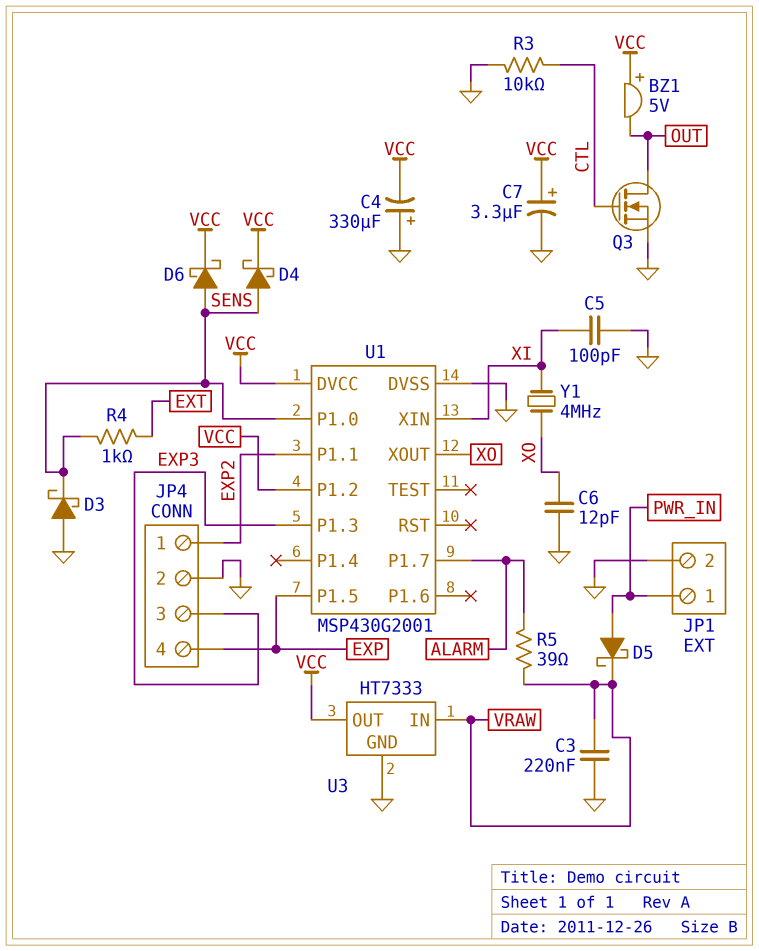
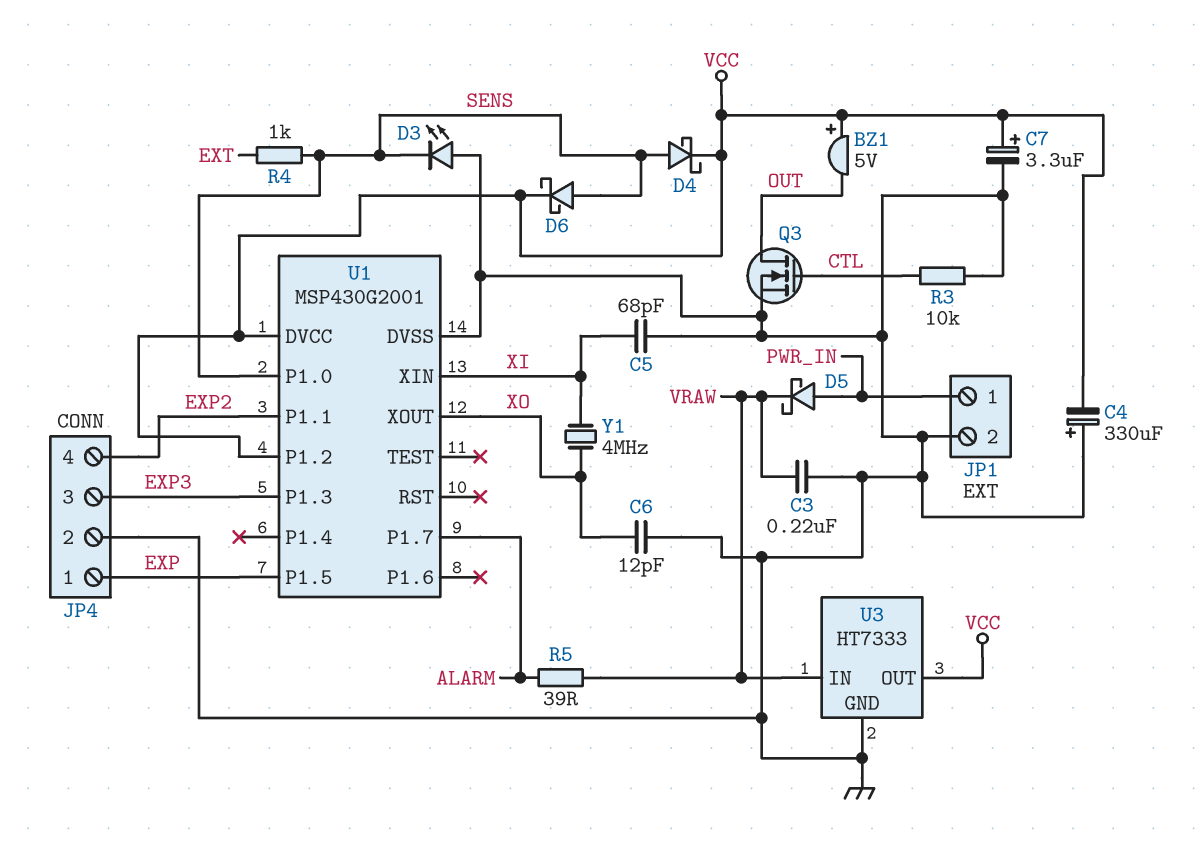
C5: 100pF (GND, XI) -> 68pF (GND, XI)
D3: schottky (A GND, K SENS) -> LED (A GND, K SENS)
JP4 pin 1: EXP2 -> EXP
JP4 pin 4: EXP -> EXP2

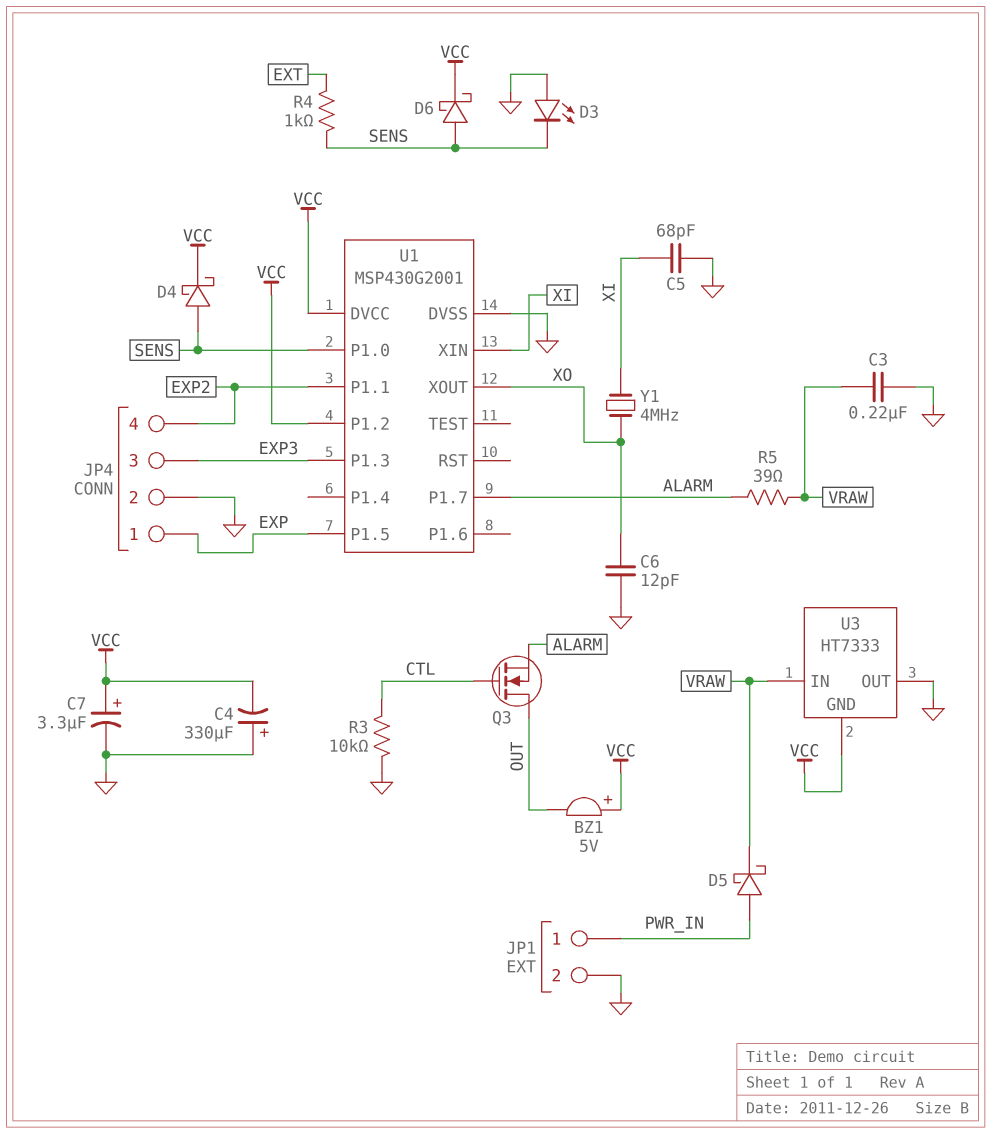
Q3: NMOS (G CTL, D OUT, S GND) -> NMOS (G CTL, D OUT, S ALARM)
U3 pin GND: GND -> VCC
U3 pin OUT: VCC -> GND

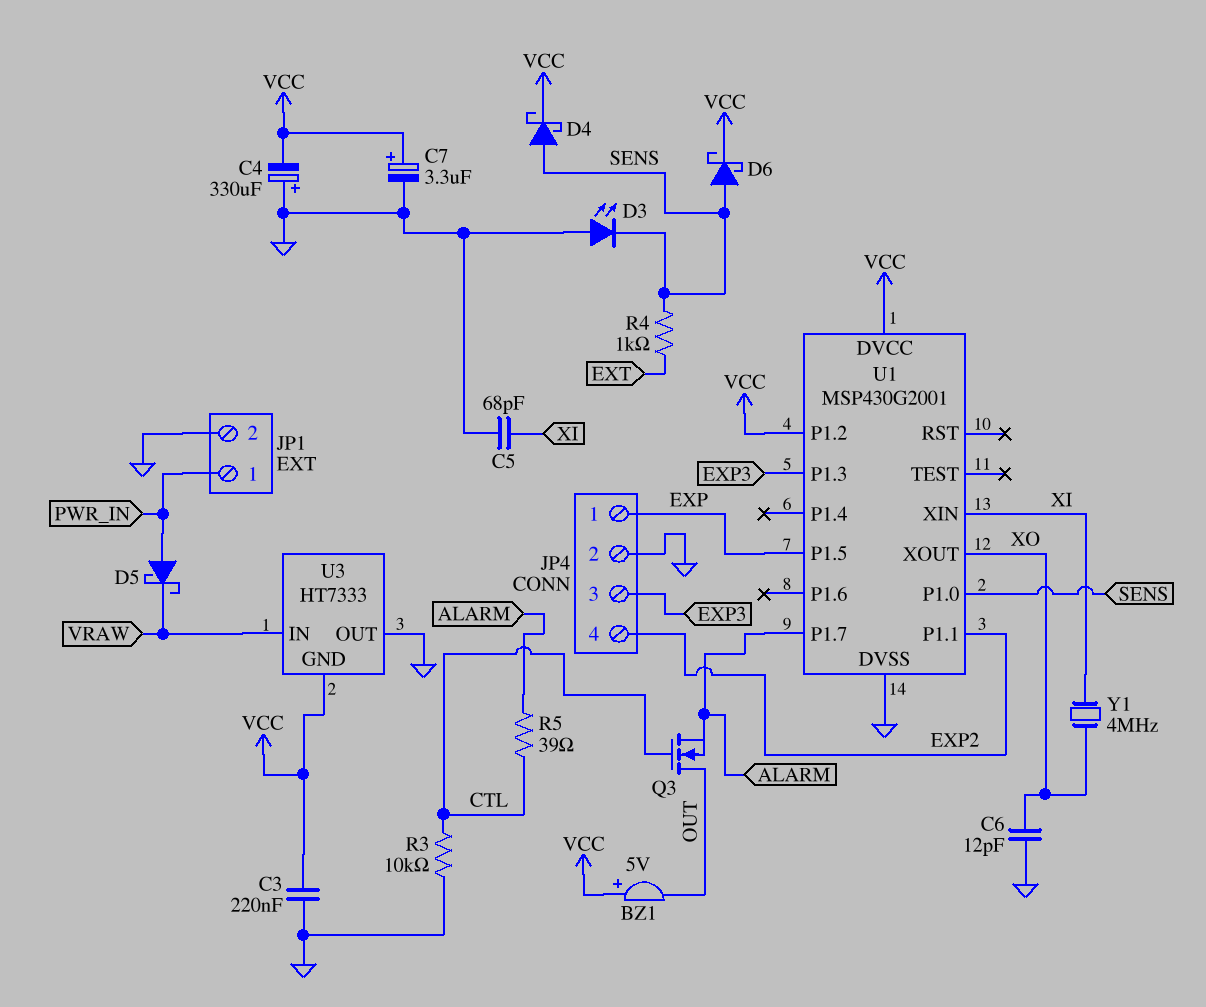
C3: 220nF (GND, VRAW) -> 220nF (GND, VCC)
R5: 39 (ALARM, VRAW) -> 39 (ALARM, CTL)

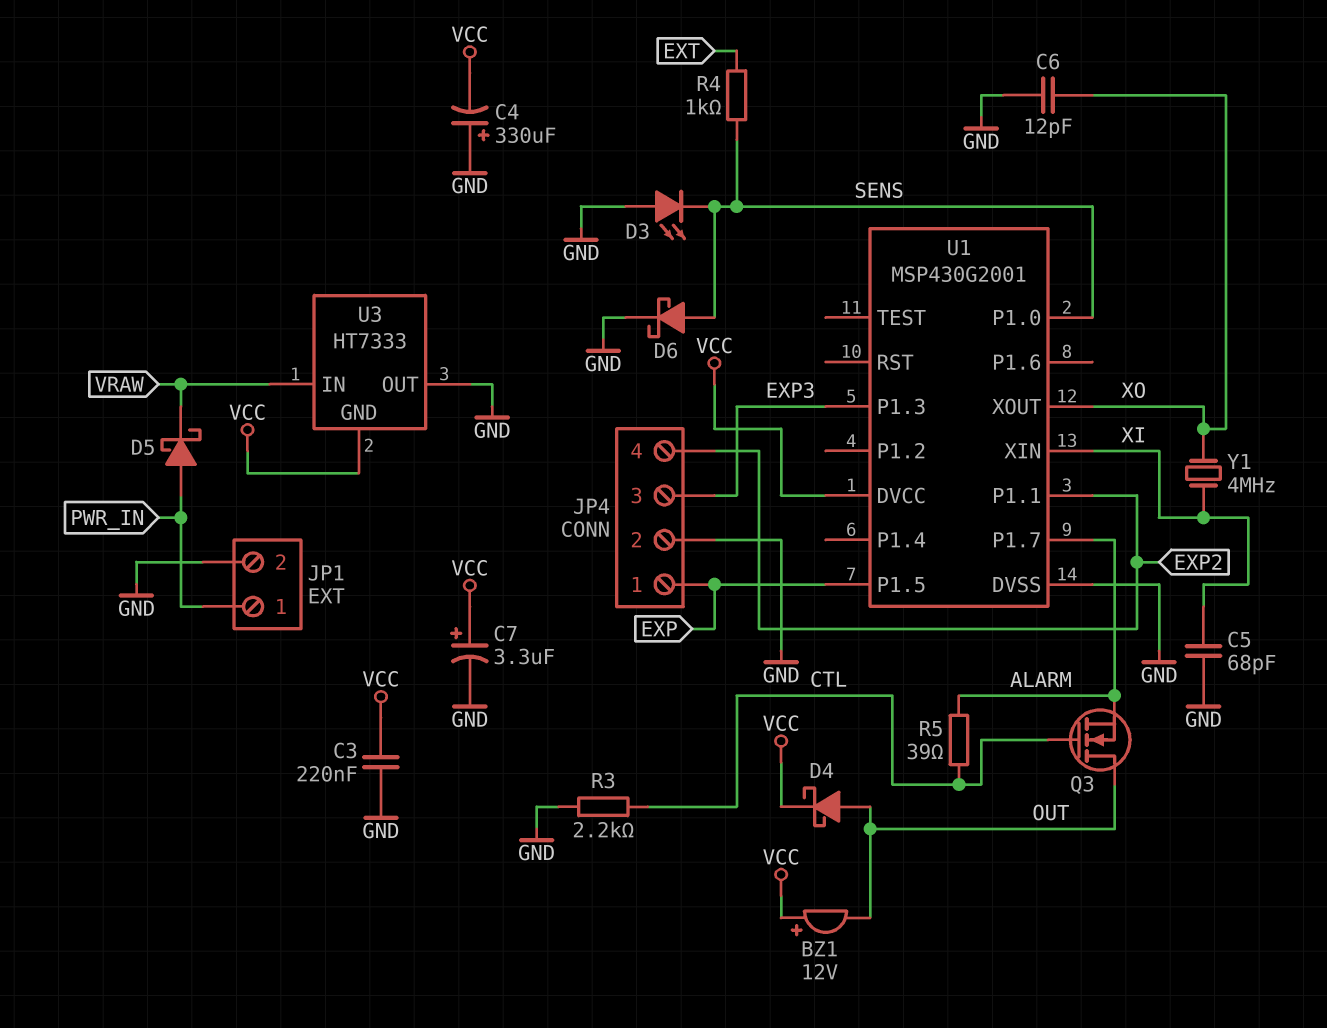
BZ1: buzzer 5V (plus VCC, minus OUT) -> buzzer 12V (plus VCC, minus OUT)
D4: schottky (A SENS, K VCC) -> schottky (A OUT, K VCC)
D6: schottky (A SENS, K VCC) -> schottky (A SENS, K GND)
R3: 10k (CTL, GND) -> 2.2k (CTL, GND)
U1 pin P1.2: VCC -> none

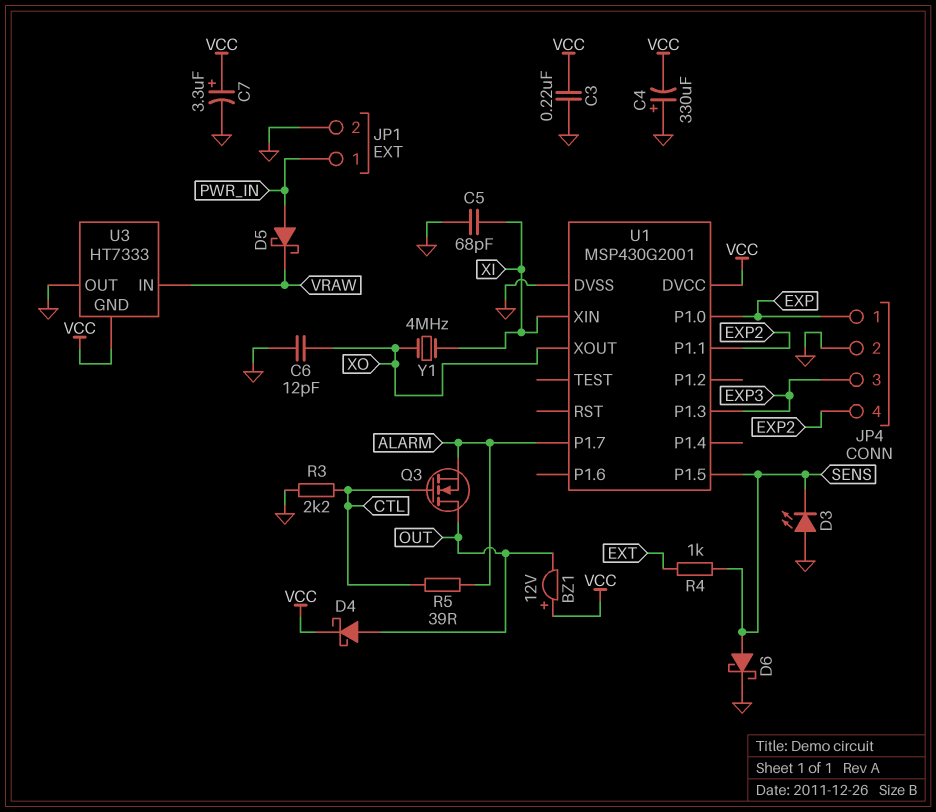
U1 pin P1.0: SENS -> EXP
U1 pin P1.5: EXP -> SENS

